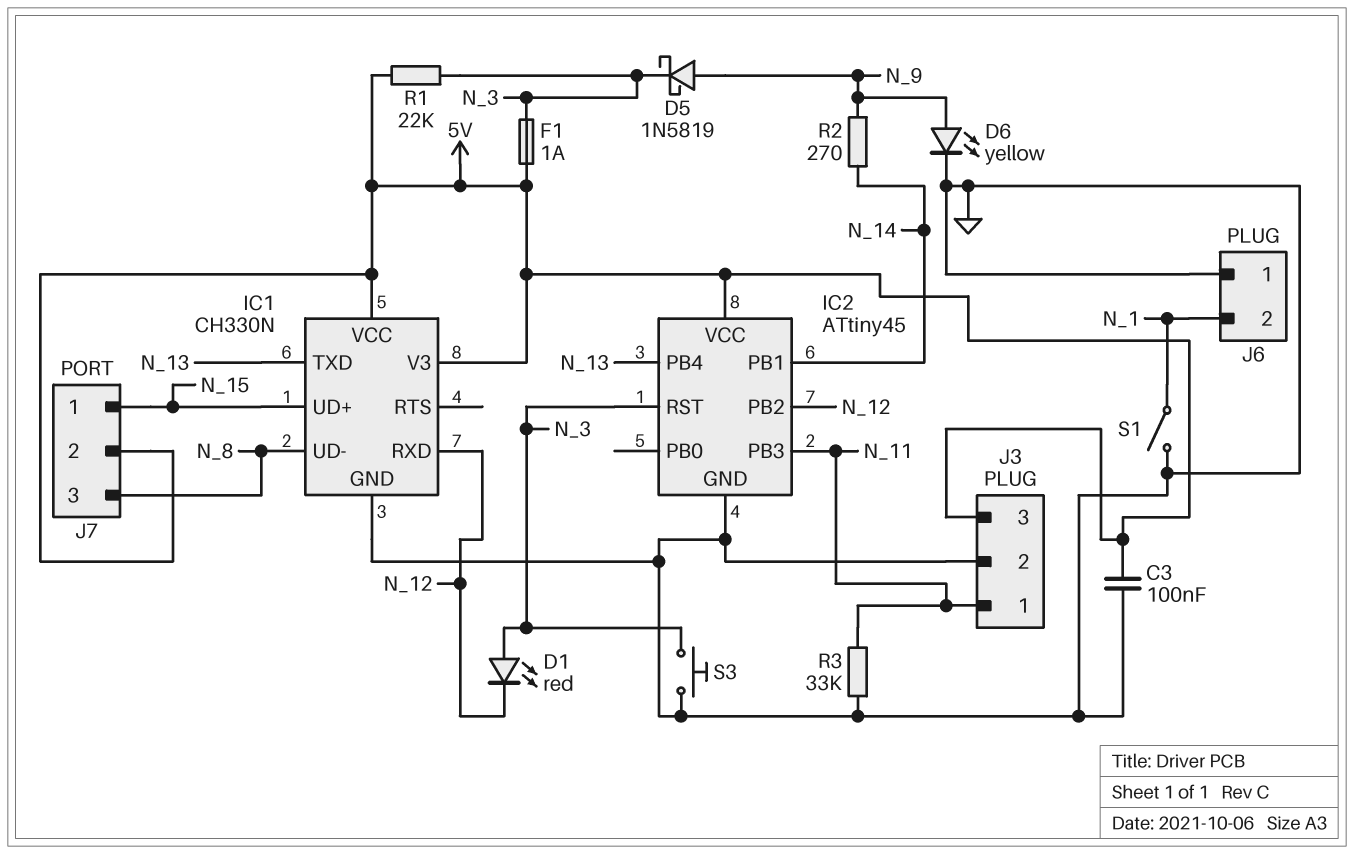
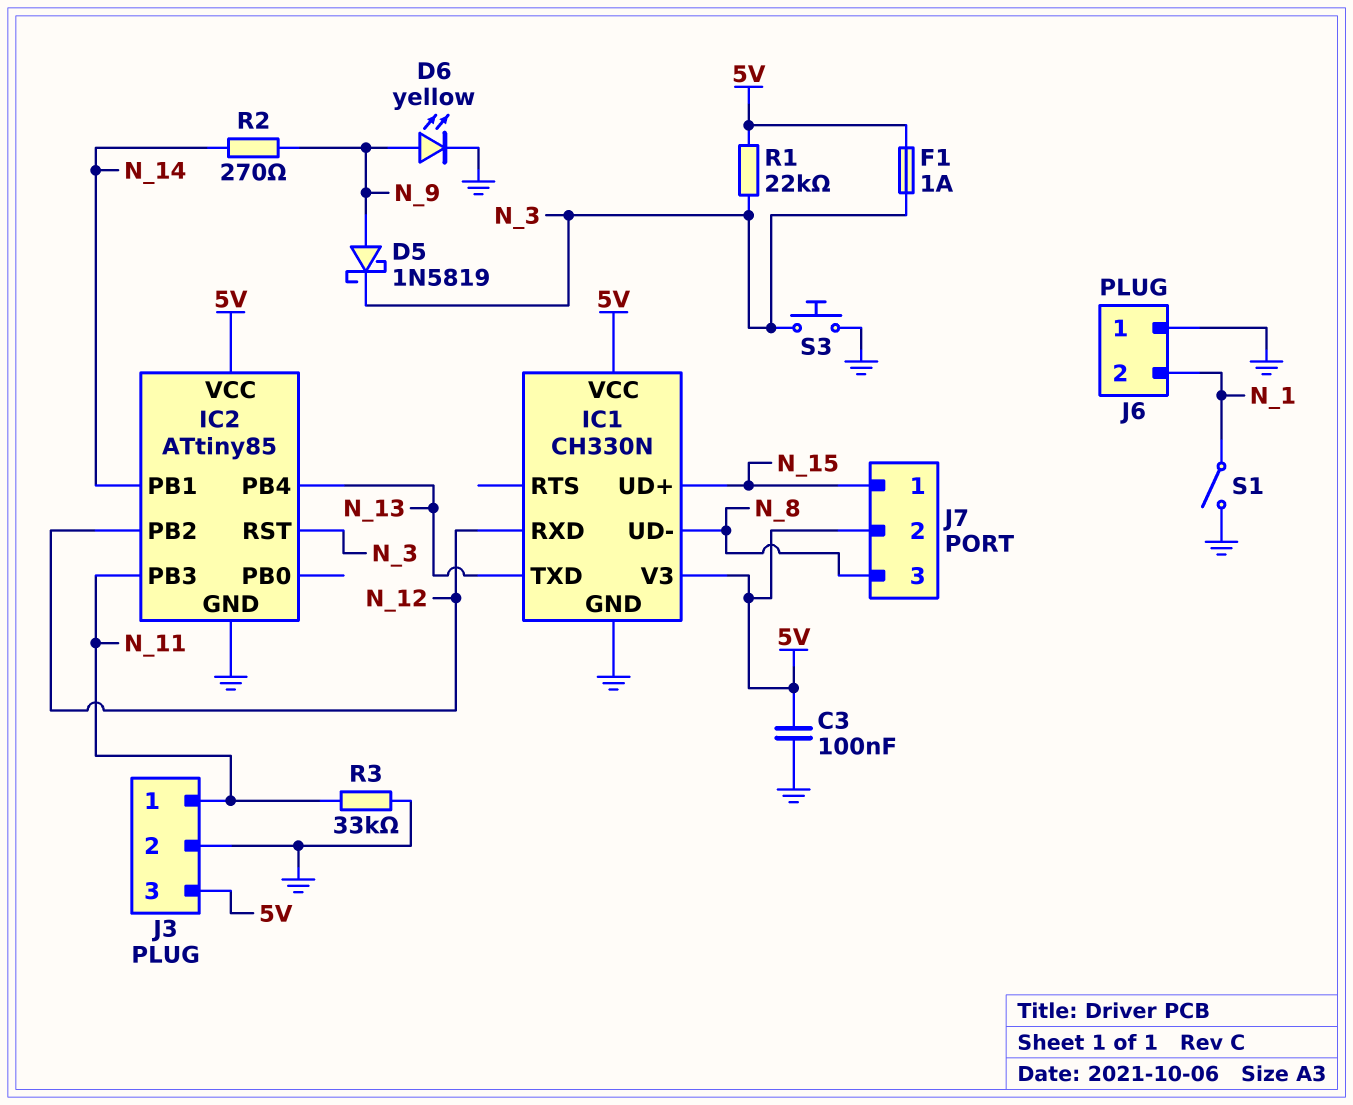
D1: LED red (A N_3, K N_12) -> none
IC2: ATtiny45 -> ATtiny85

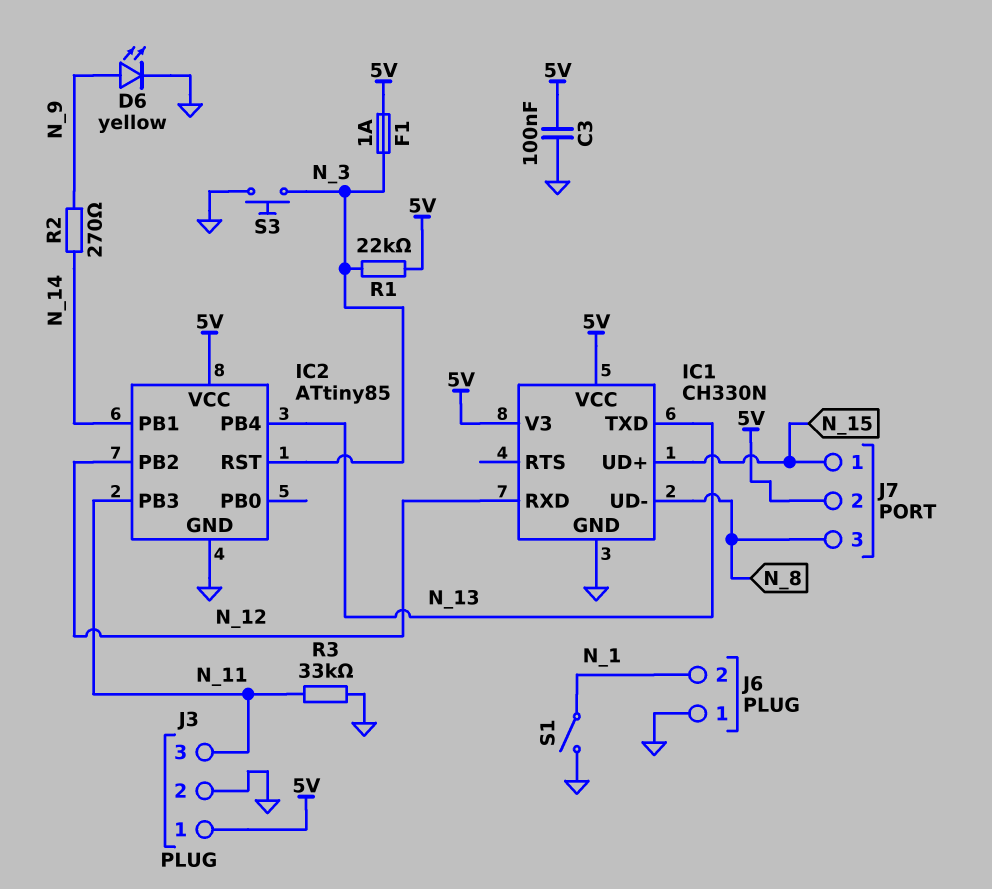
D5: schottky 1N5819 (A N_9, K N_3) -> none
J3 pin 1: N_11 -> 5V
J3 pin 3: 5V -> N_11

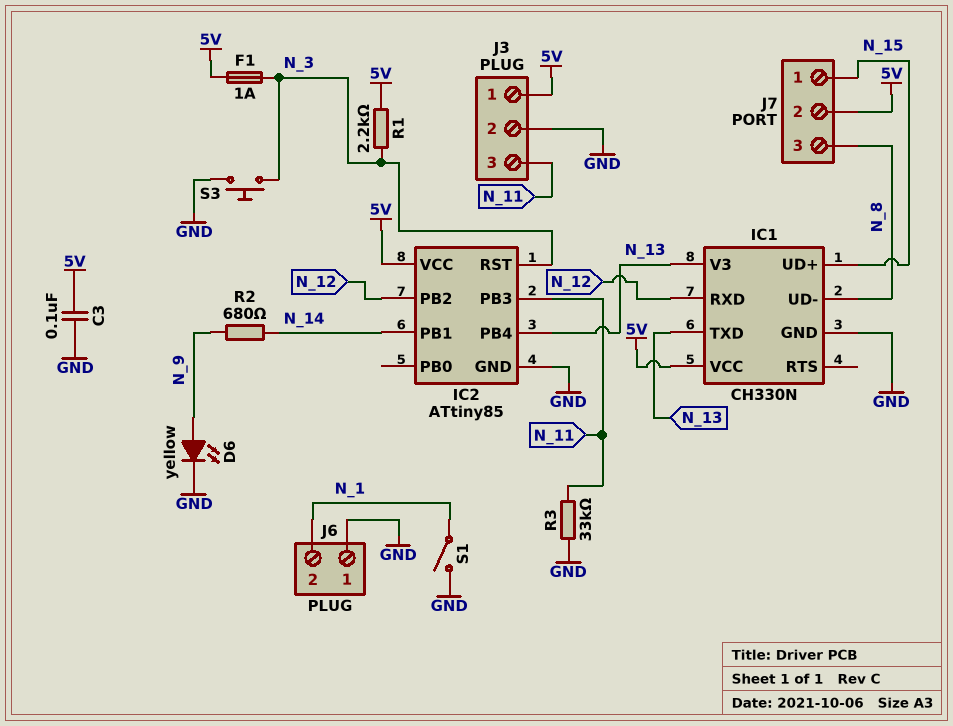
IC1 pin V3: 5V -> N_13
R1: 22k (5V, N_3) -> 2.2k (5V, N_3)
R2: 270 (N_9, N_14) -> 680 (N_9, N_14)

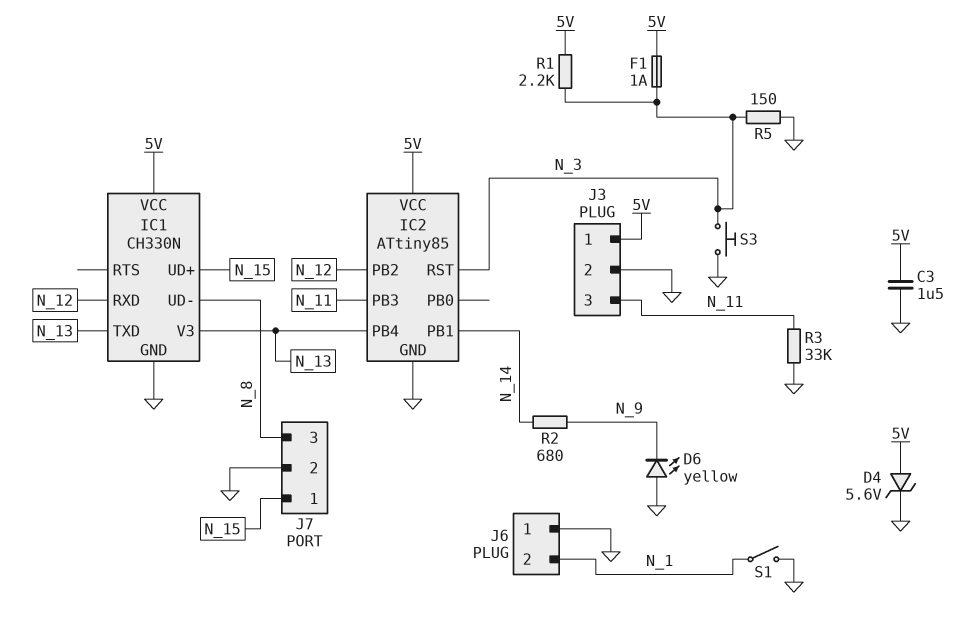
C3: 100nF (5V, GND) -> 1.5uF (5V, GND)
D4: none -> zener 5.6V (A 5V, K GND)
D6: LED yellow (A N_9, K GND) -> LED yellow (A GND, K N_9)
J7 pin 2: 5V -> GND
R5: none -> 150 (GND, N_3)

